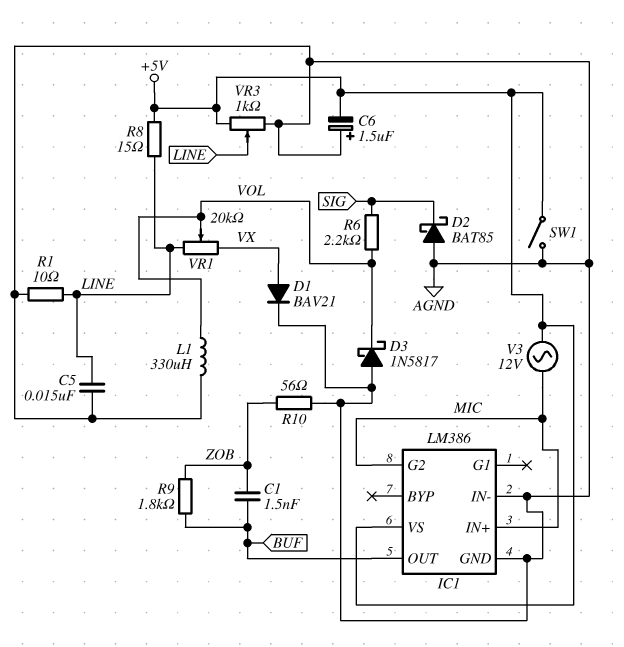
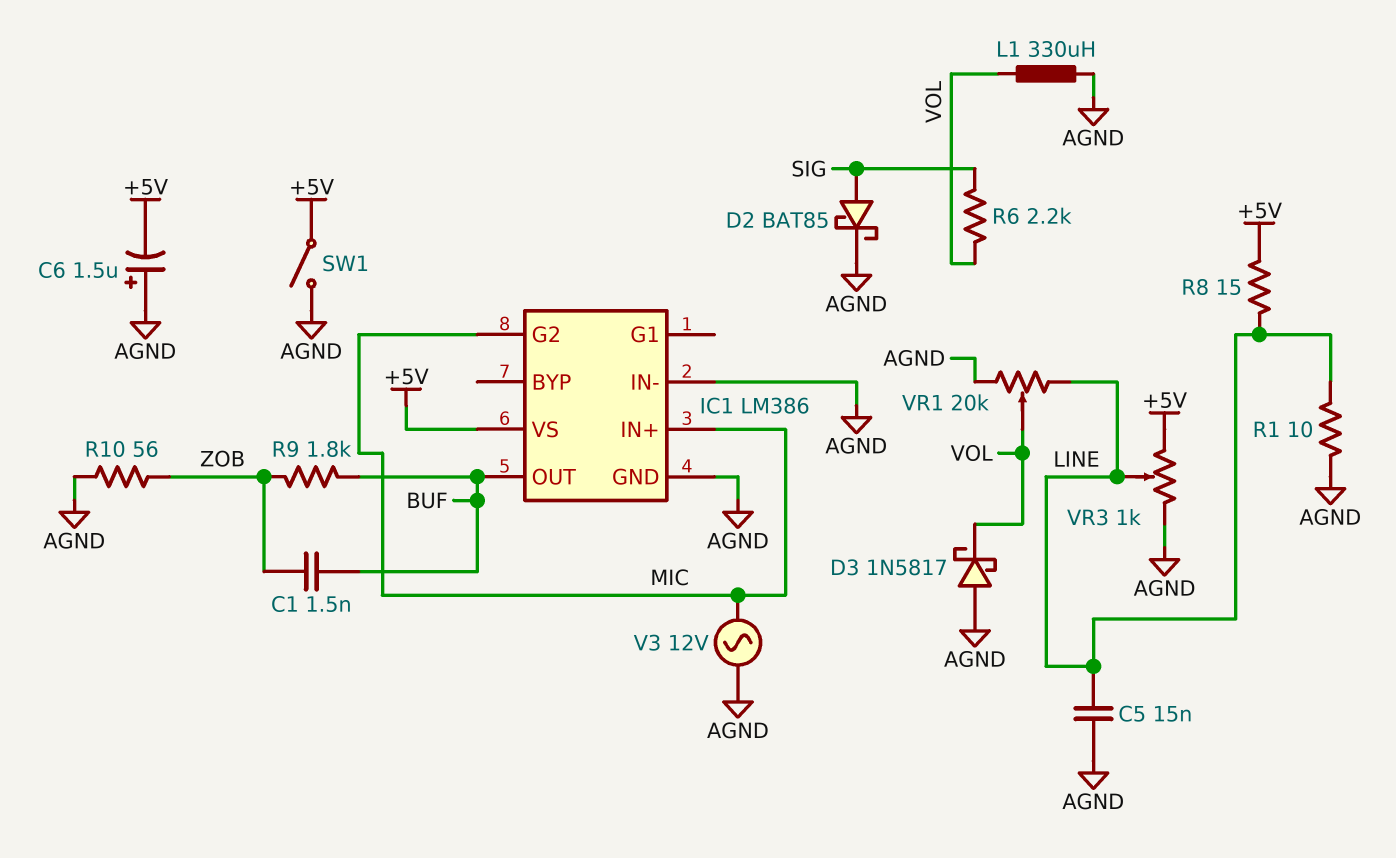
D1: diode BAV21 (A VX, K AGND) -> none
D2: schottky BAT85 (A AGND, K SIG) -> schottky BAT85 (A SIG, K AGND)
V3: AC 12V (+5V, MIC) -> AC 12V (AGND, MIC)
VR1: 20k (LINE, VX, wiper VOL) -> 20k (AGND, LINE, wiper VOL)

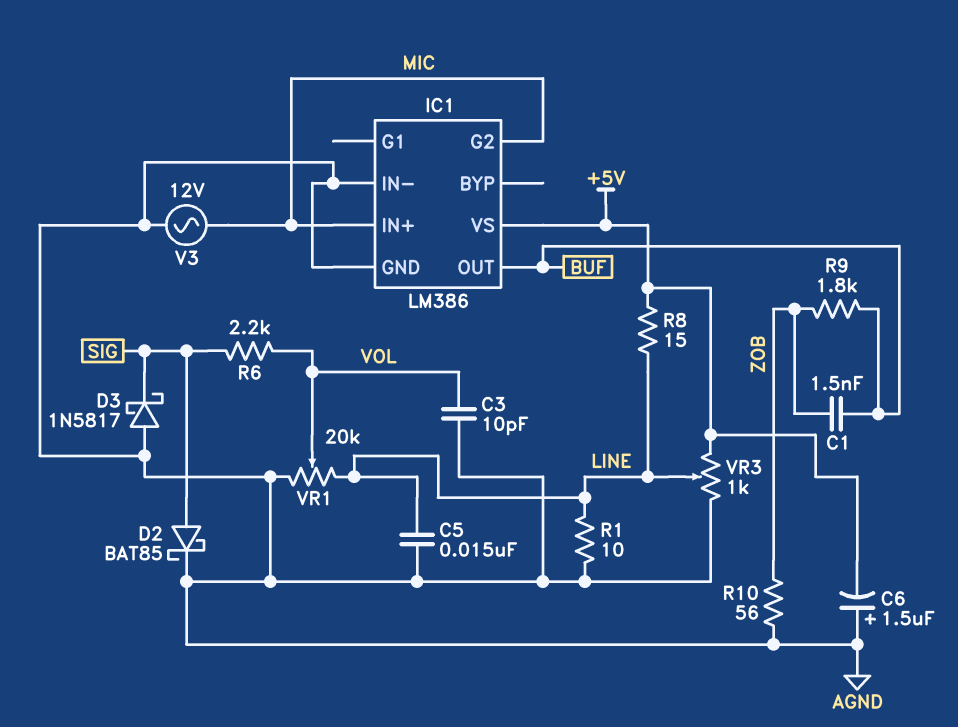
C3: none -> 10pF (AGND, VOL)
D3: schottky 1N5817 (A AGND, K VOL) -> schottky 1N5817 (A AGND, K SIG)
L1: 330uH (AGND, VOL) -> none
SW1: switch (+5V, AGND) -> none

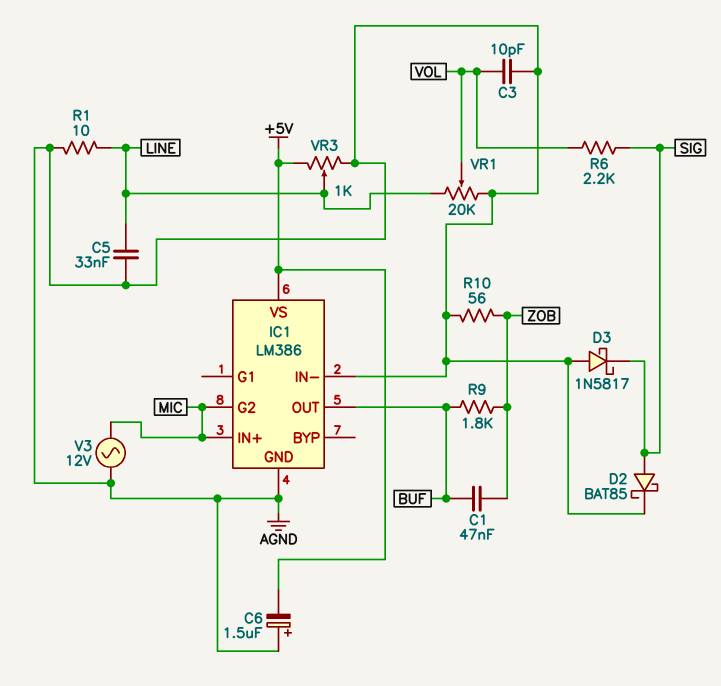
C1: 1.5nF (BUF, ZOB) -> 47nF (BUF, ZOB)
C5: 15nF (AGND, LINE) -> 33nF (AGND, LINE)
R8: 15 (+5V, LINE) -> none

